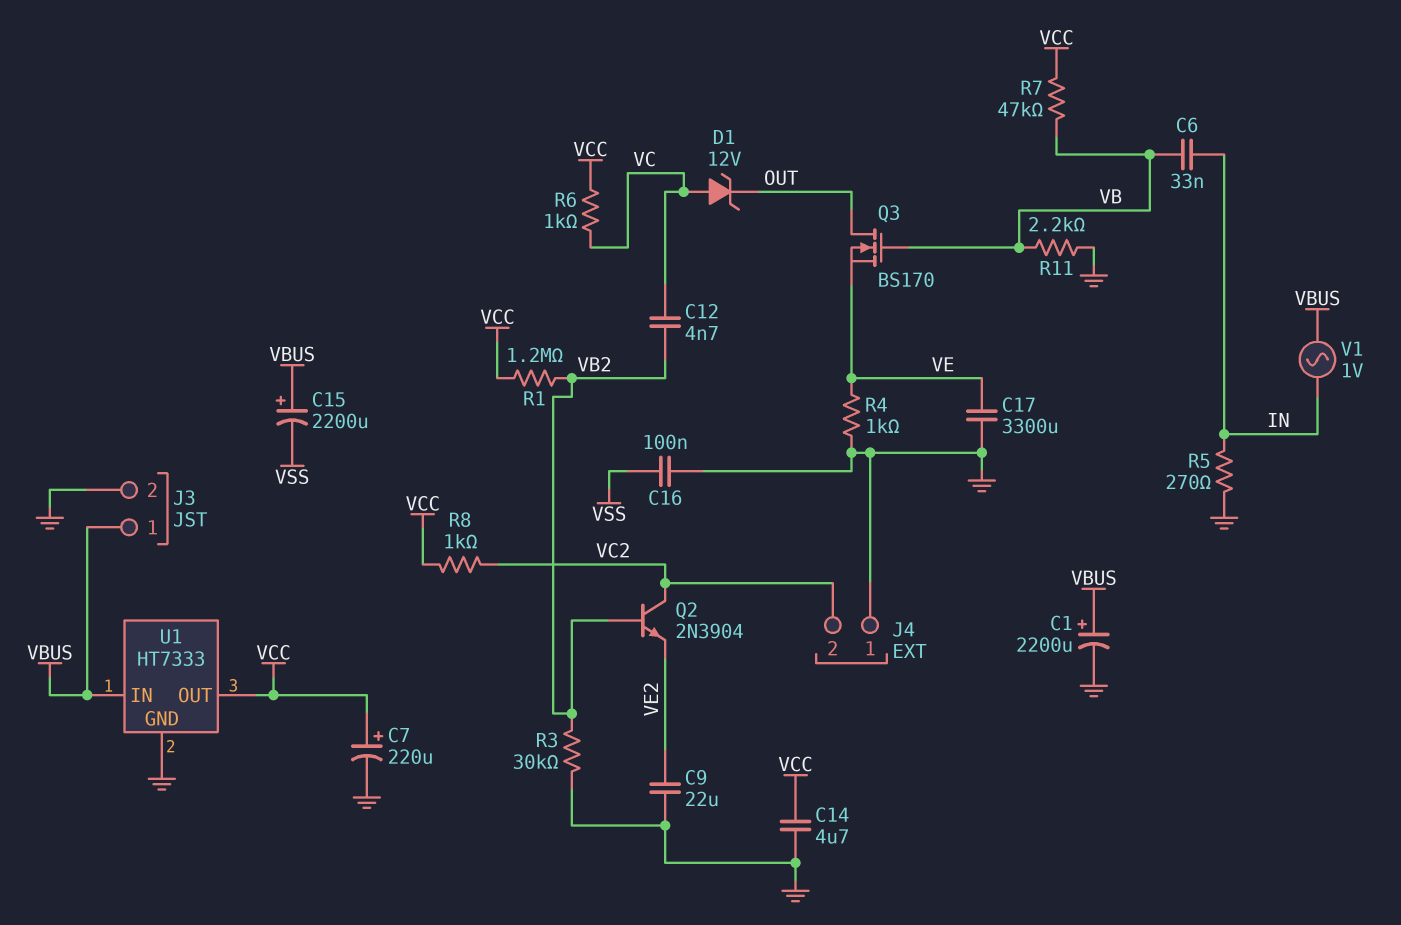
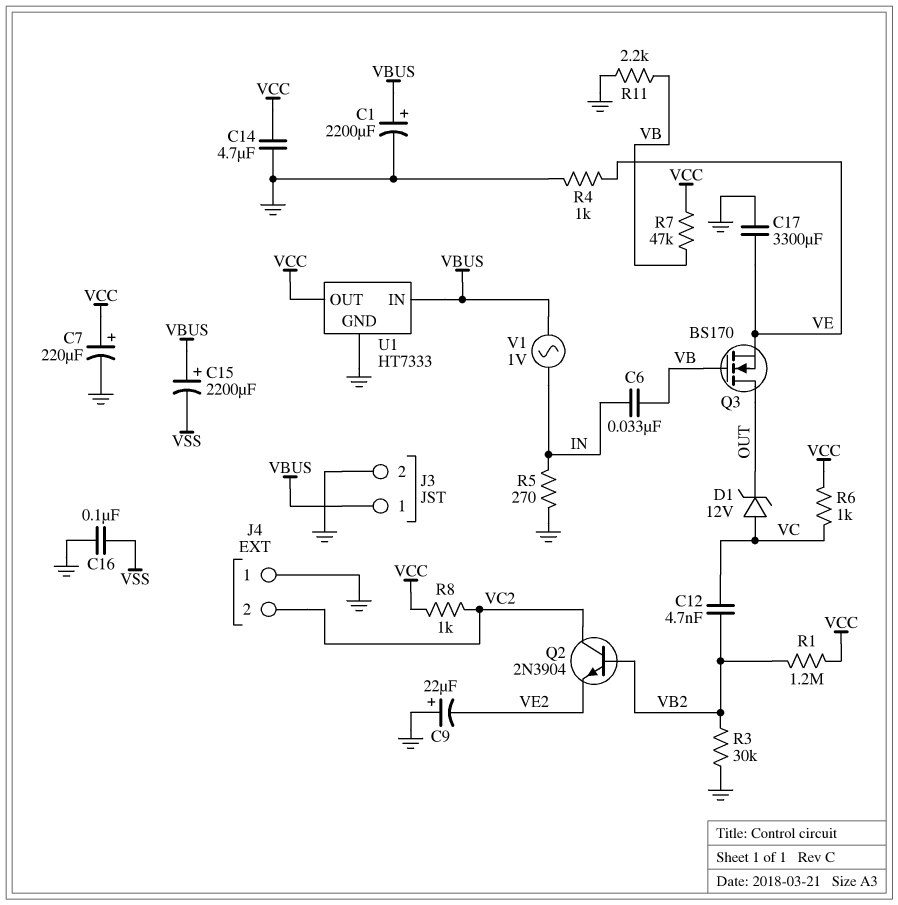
C9: 22uF (GND, VE2) -> 22uF (plus GND, minus VE2)

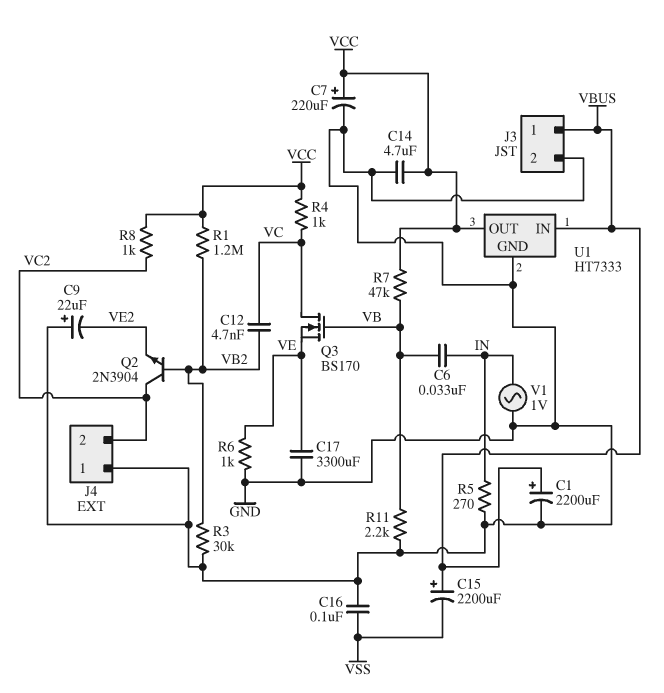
D1: zener 12V (A VC, K OUT) -> none
Q3: NMOS BS170 (G VB, D OUT, S VE) -> NMOS BS170 (G VB, D VC, S VE)
R4: 1k (GND, VE) -> 1k (VC, VCC)
R6: 1k (VC, VCC) -> 1k (GND, VE)
V1: AC 1V (IN, VBUS) -> AC 1V (GND, IN)

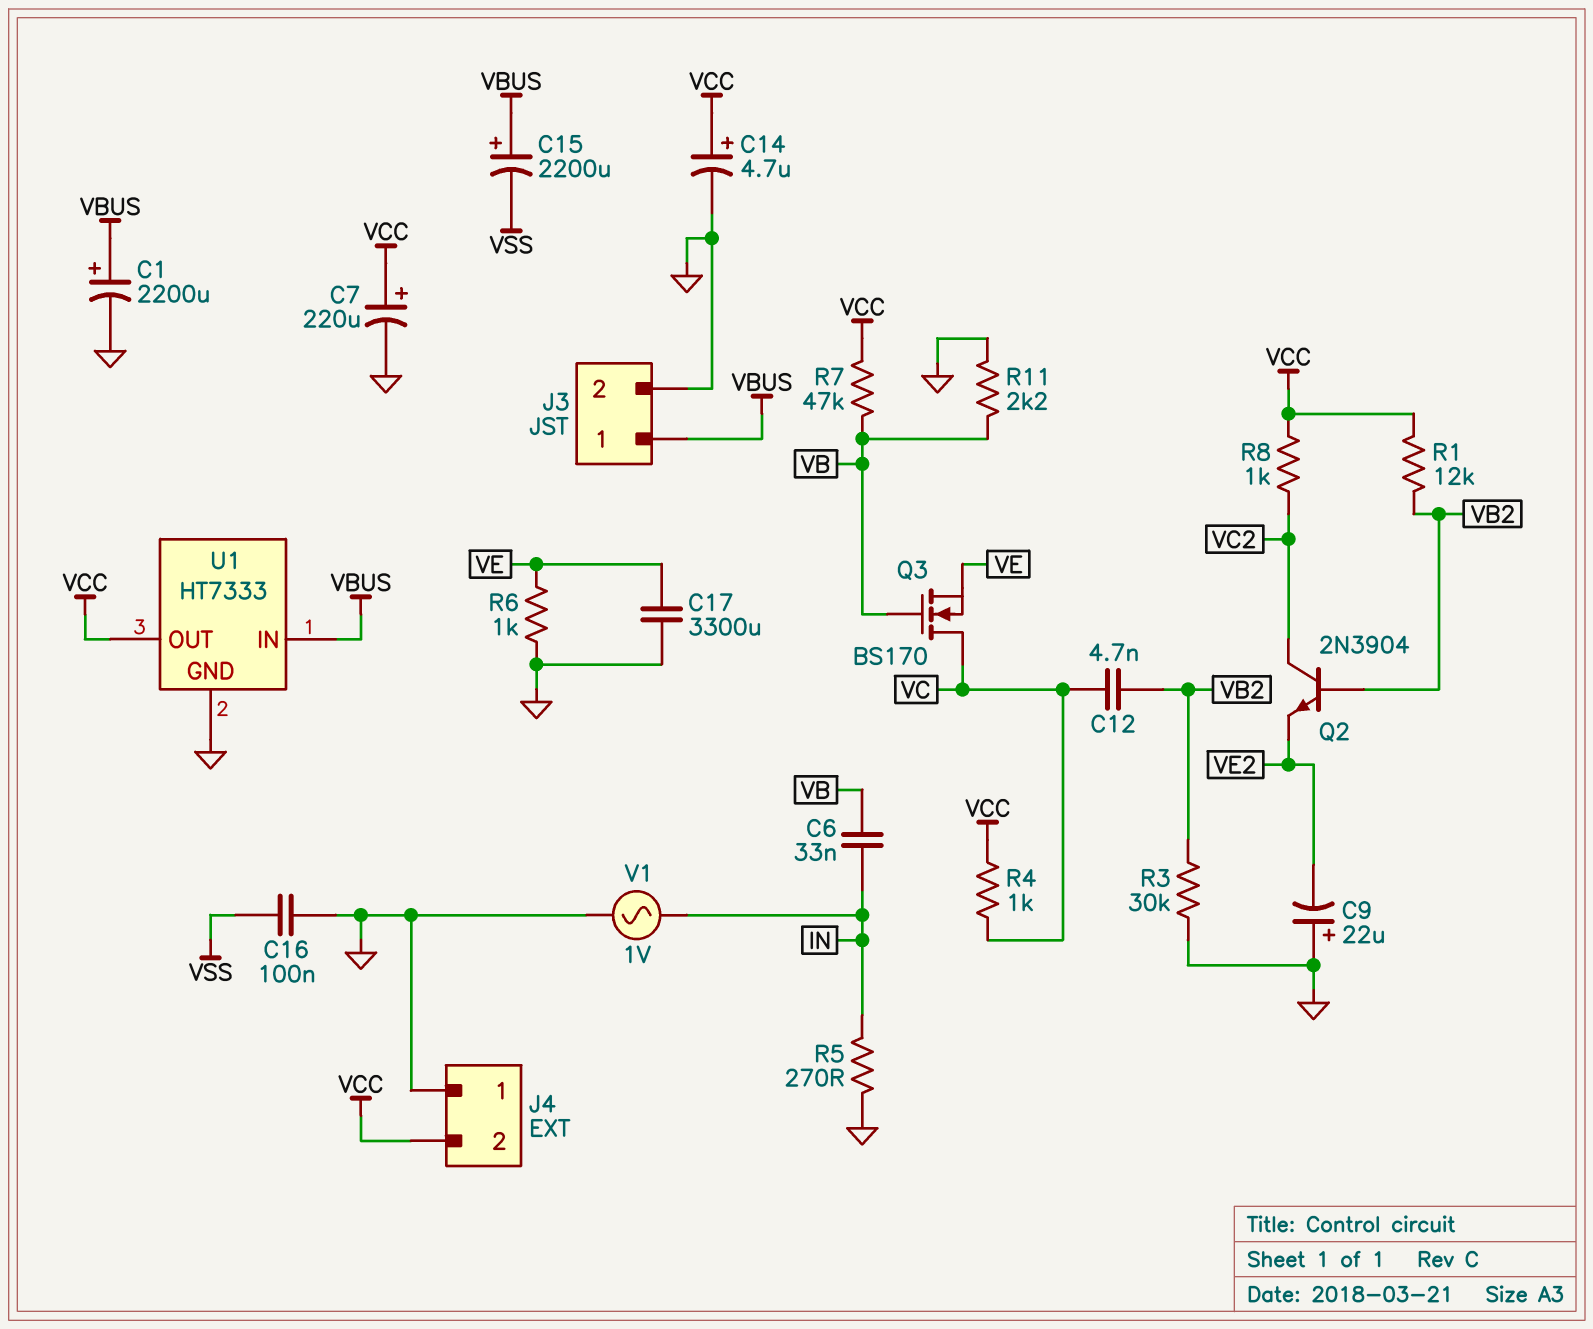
C14: 4.7uF (GND, VCC) -> 4.7uF (plus VCC, minus GND)
J4 pin 2: VC2 -> VCC
R1: 1.2M (VB2, VCC) -> 12k (VB2, VCC)

